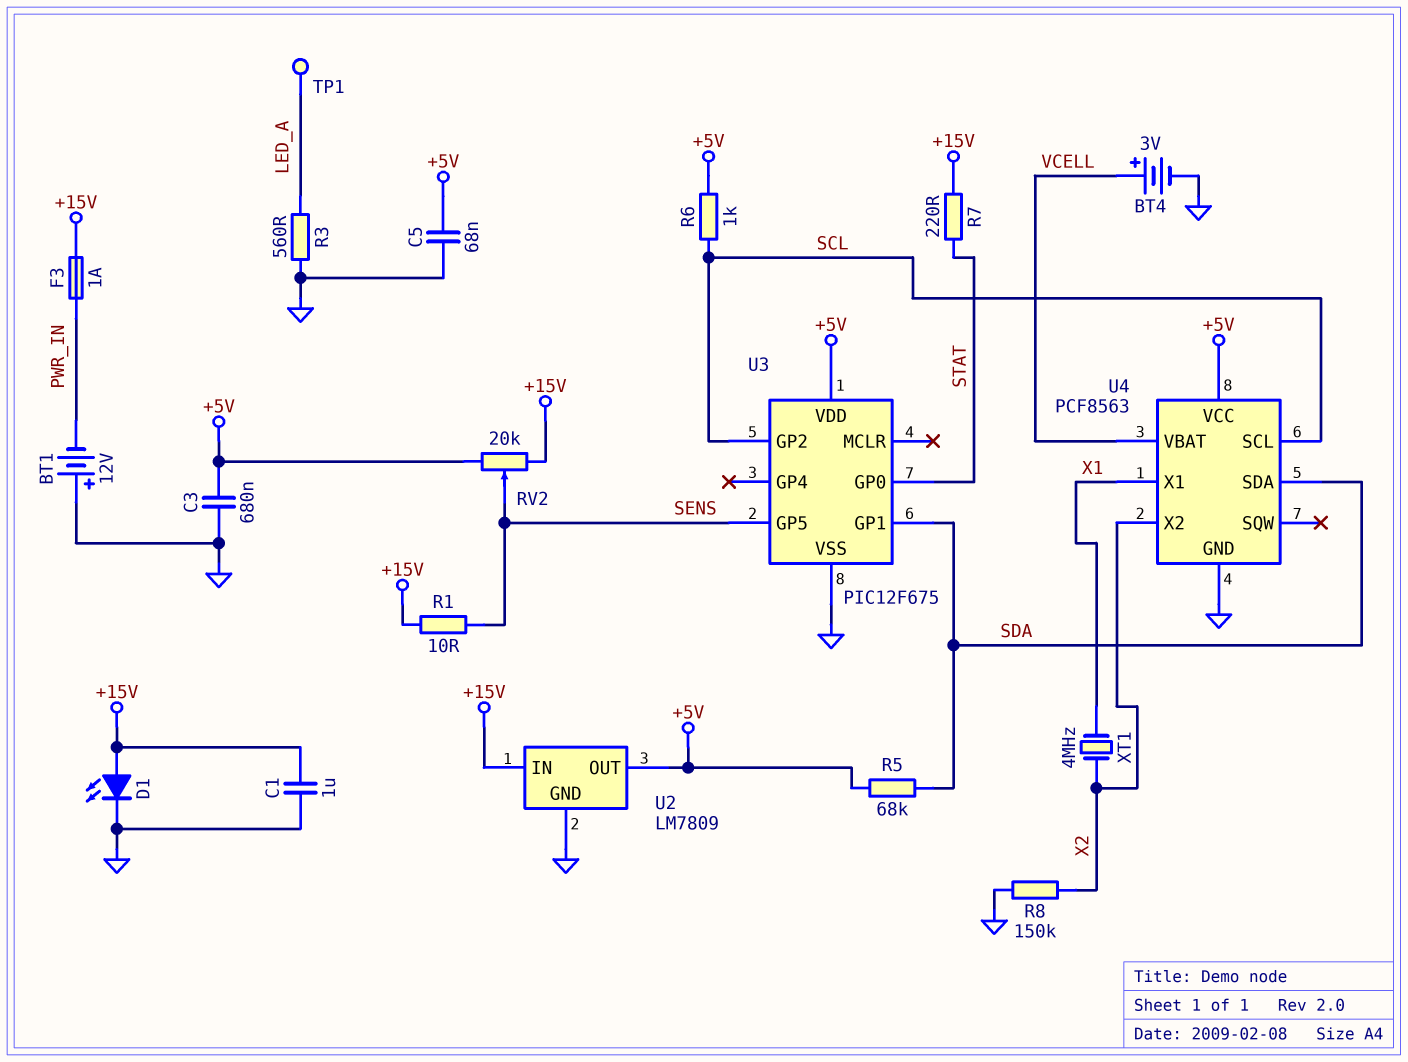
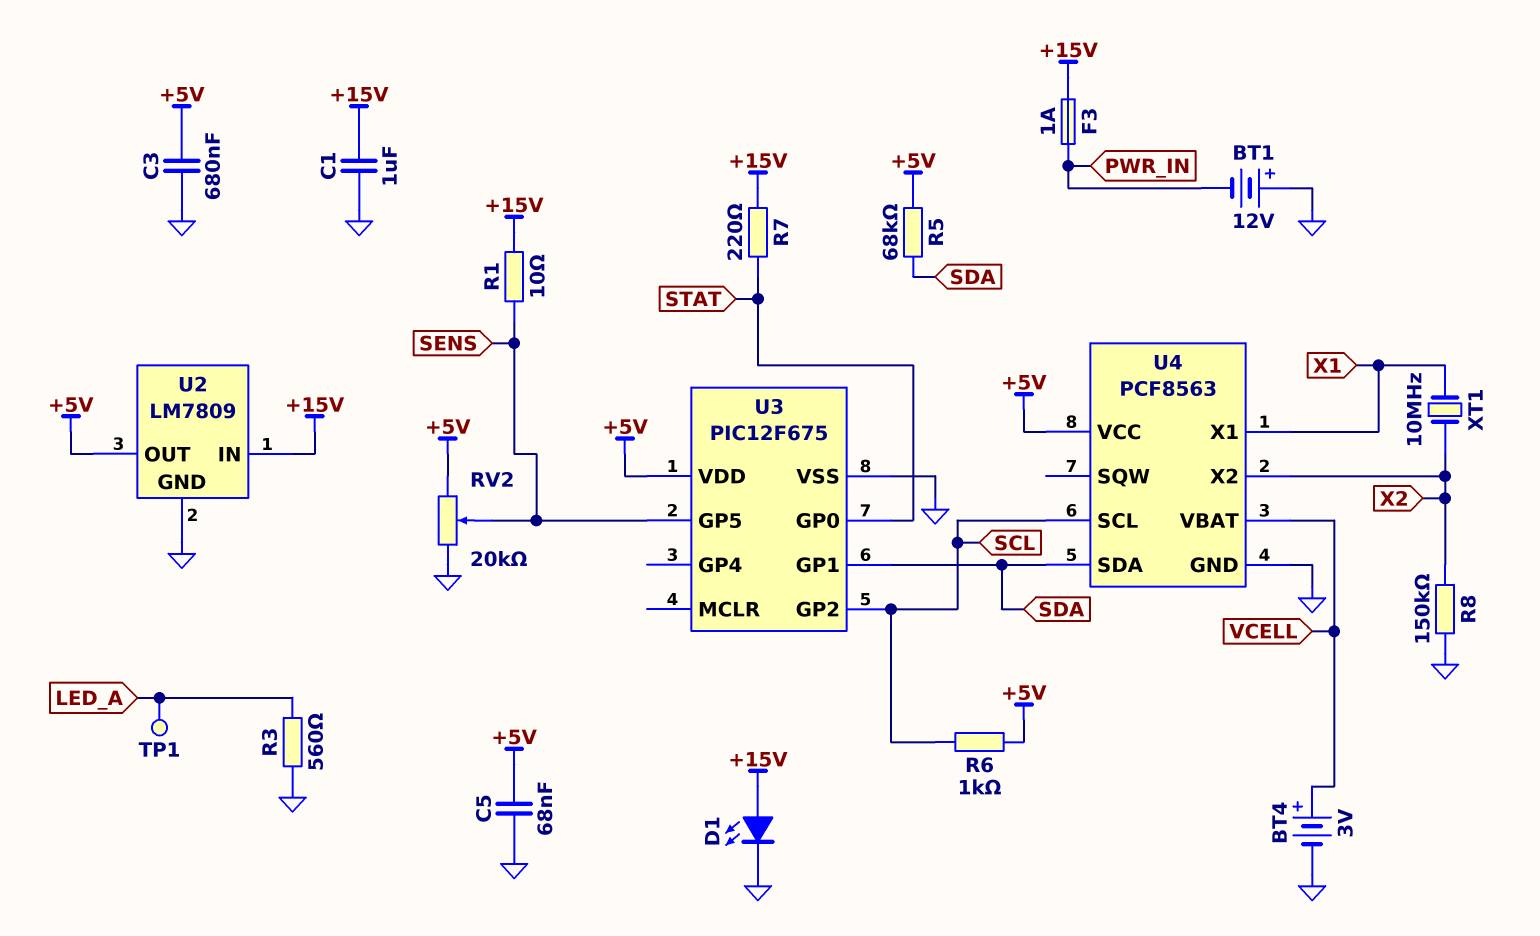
RV2: 20k (+5V, +15V, wiper SENS) -> 20k (+5V, GND, wiper SENS)
XT1: 4MHz (X1, X2) -> 10MHz (X1, X2)

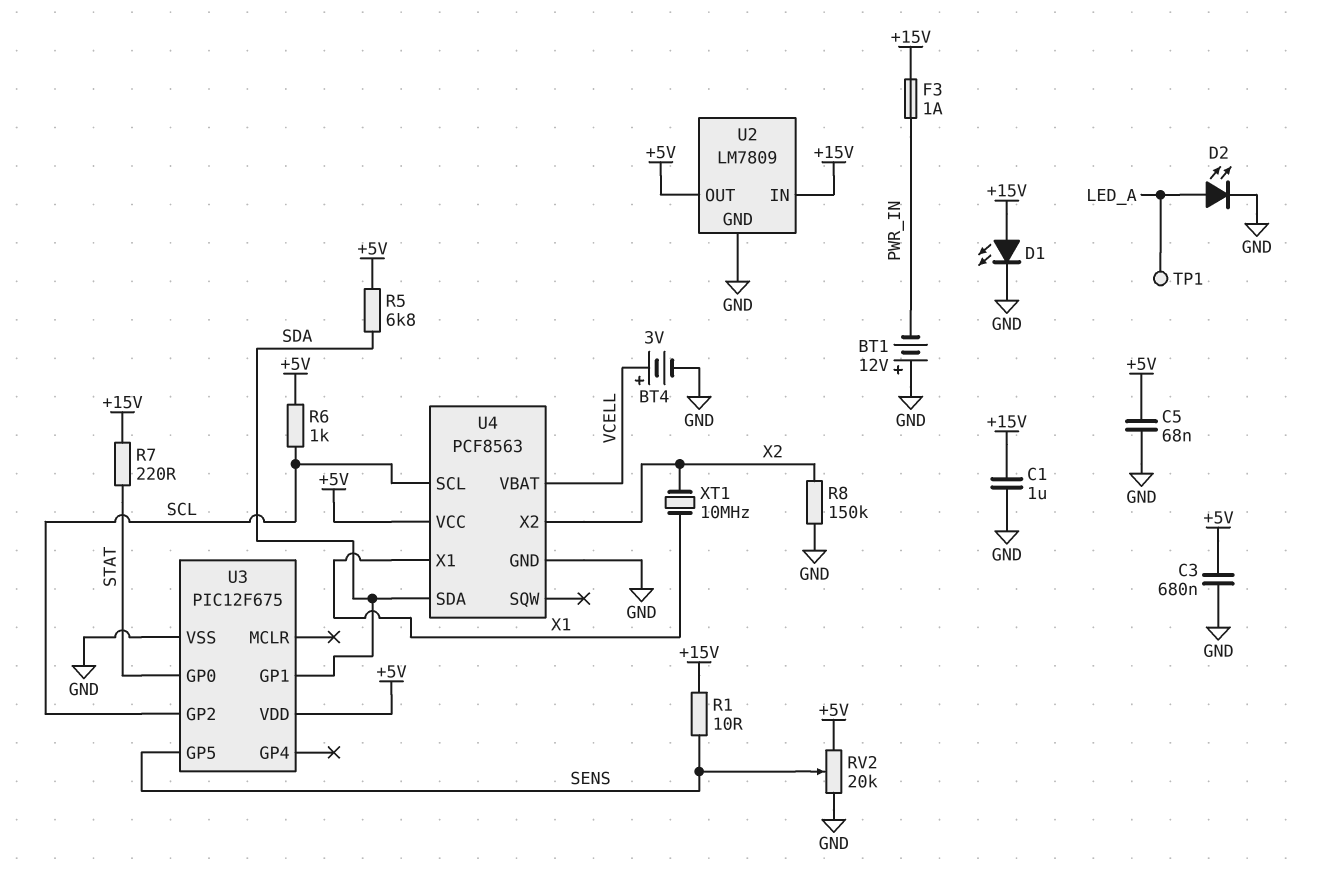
D2: none -> LED (A LED_A, K GND)
R3: 560 (GND, LED_A) -> none
R5: 68k (+5V, SDA) -> 6.8k (+5V, SDA)

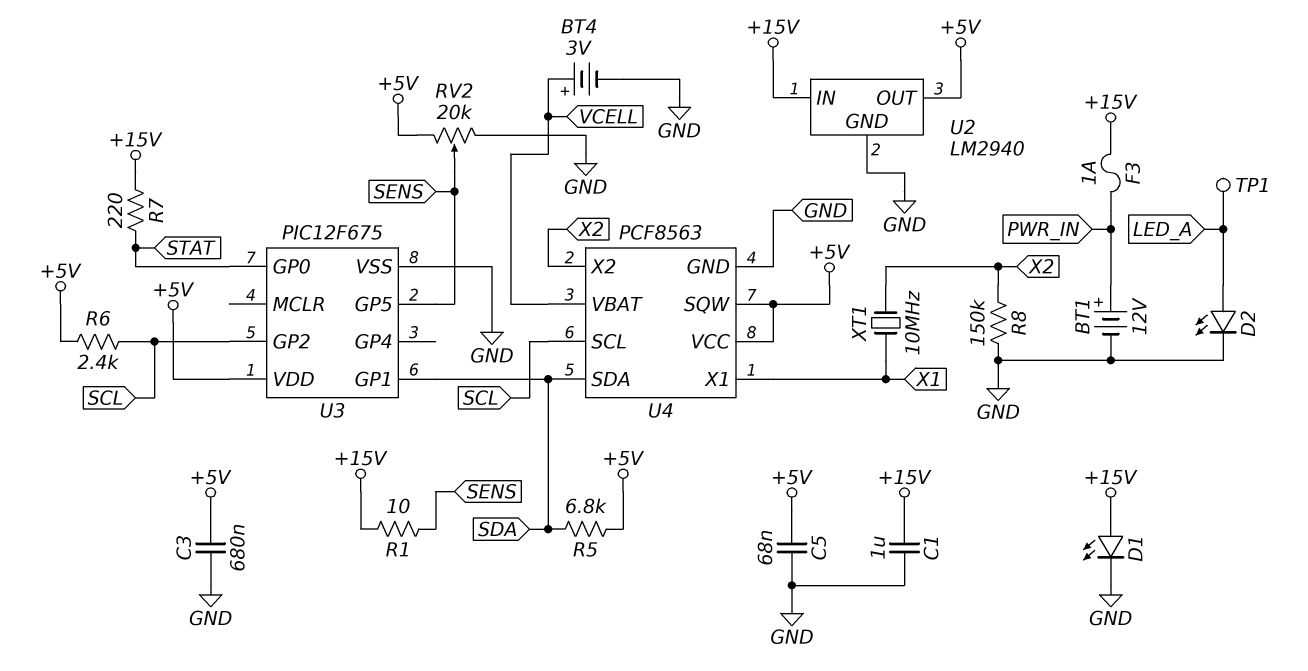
BT1: 12V (plus GND, minus PWR_IN) -> 12V (plus PWR_IN, minus GND)
R6: 1k (+5V, SCL) -> 2.4k (+5V, SCL)
U2: LM7809 -> LM2940
U4 pin SQW: none -> +5V

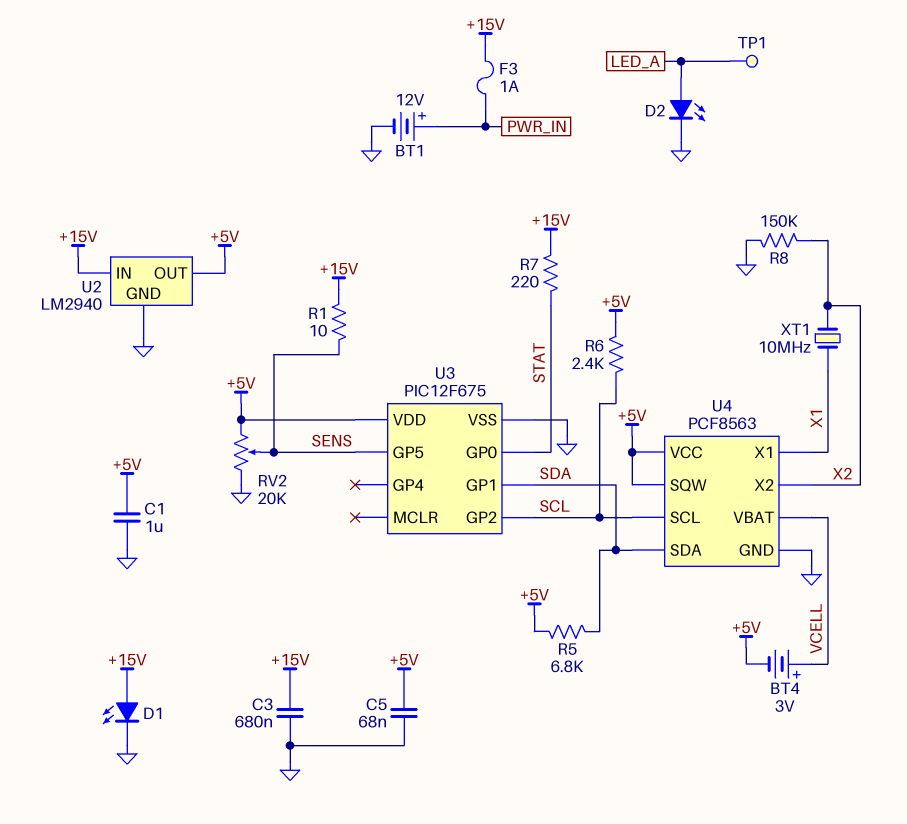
BT4: 3V (plus VCELL, minus GND) -> 3V (plus VCELL, minus +5V)
C1: 1uF (+15V, GND) -> 1uF (+5V, GND)
C3: 680nF (+5V, GND) -> 680nF (+15V, GND)

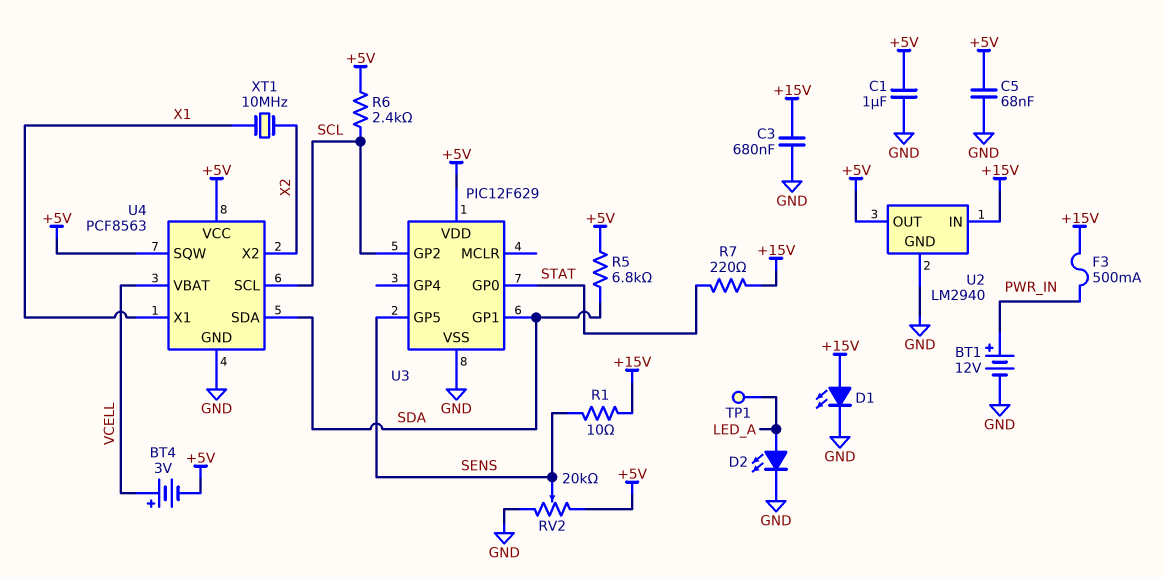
F3: 1A (+15V, PWR_IN) -> 500mA (+15V, PWR_IN)
R8: 150k (GND, X2) -> none
U3: PIC12F675 -> PIC12F629

